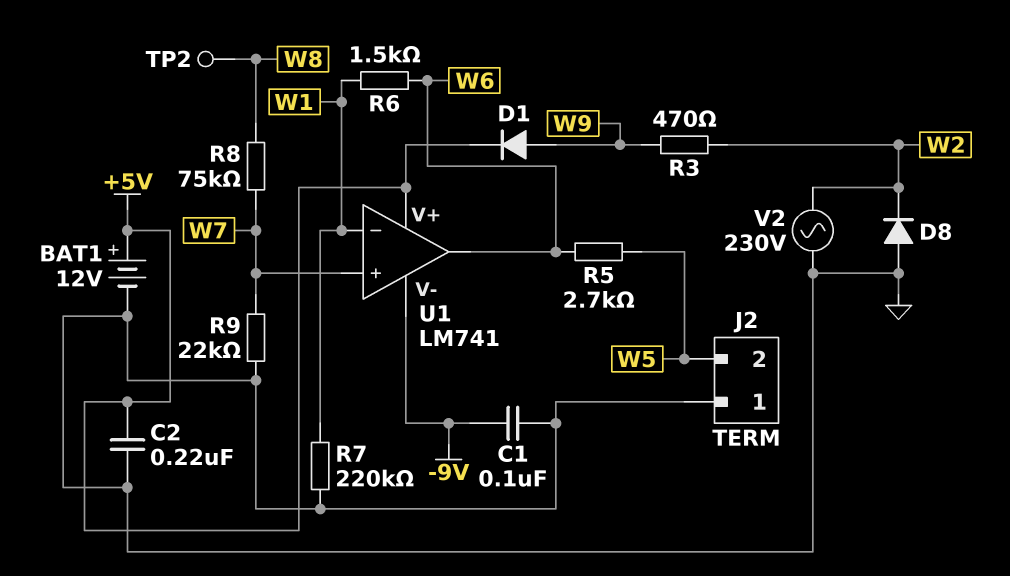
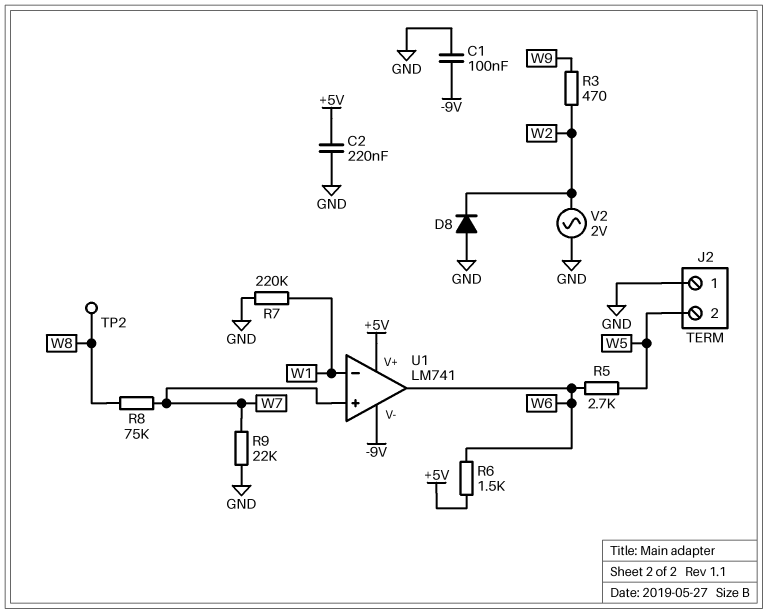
BAT1: 12V (plus +5V, minus GND) -> none
D1: diode (A W9, K +5V) -> none
R6: 1.5k (W1, W6) -> 1.5k (+5V, W6)
V2: AC 230V (GND, W2) -> AC 2V (GND, W2)

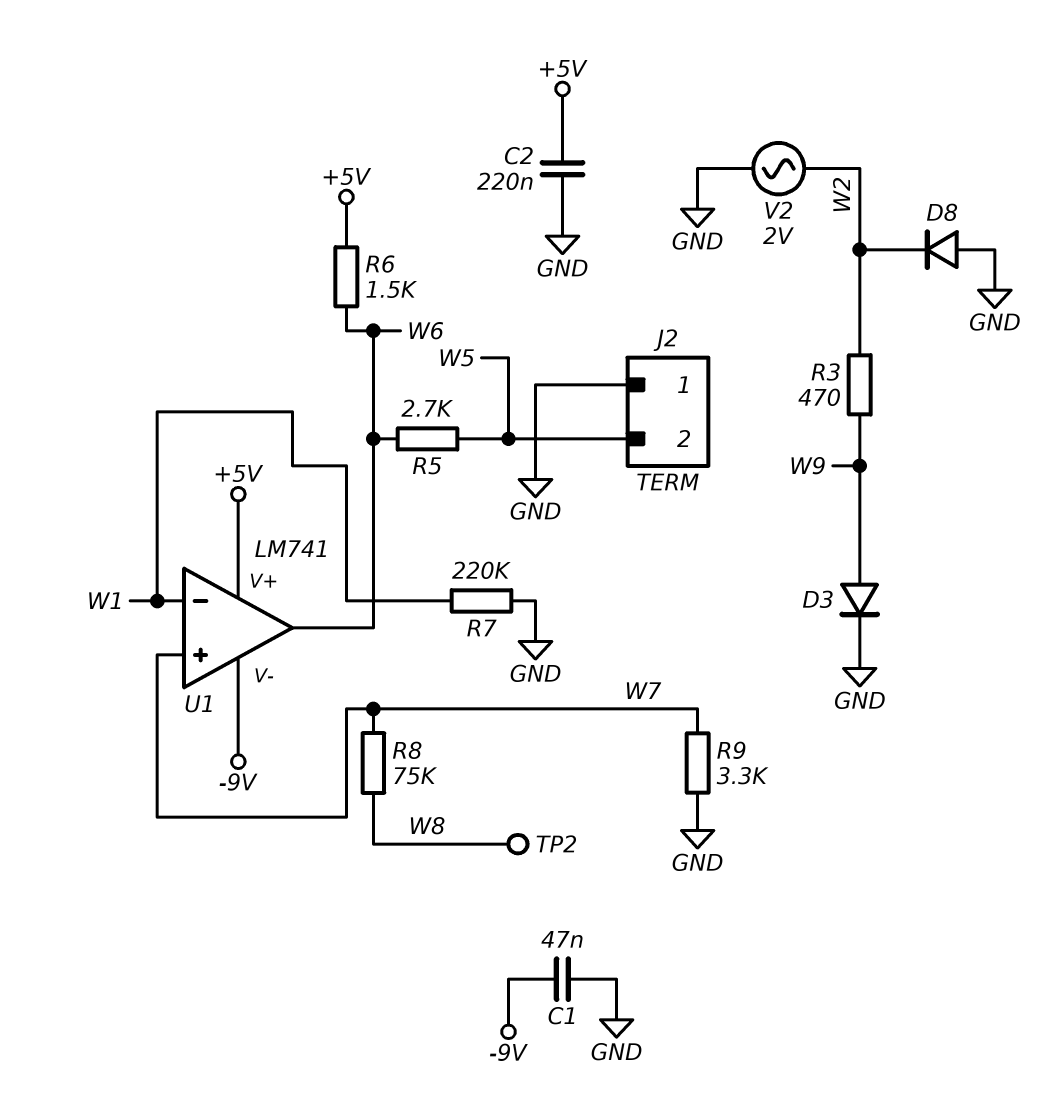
C1: 100nF (-9V, GND) -> 47nF (-9V, GND)
D3: none -> diode (A W9, K GND)
R9: 22k (GND, W7) -> 3.3k (GND, W7)

